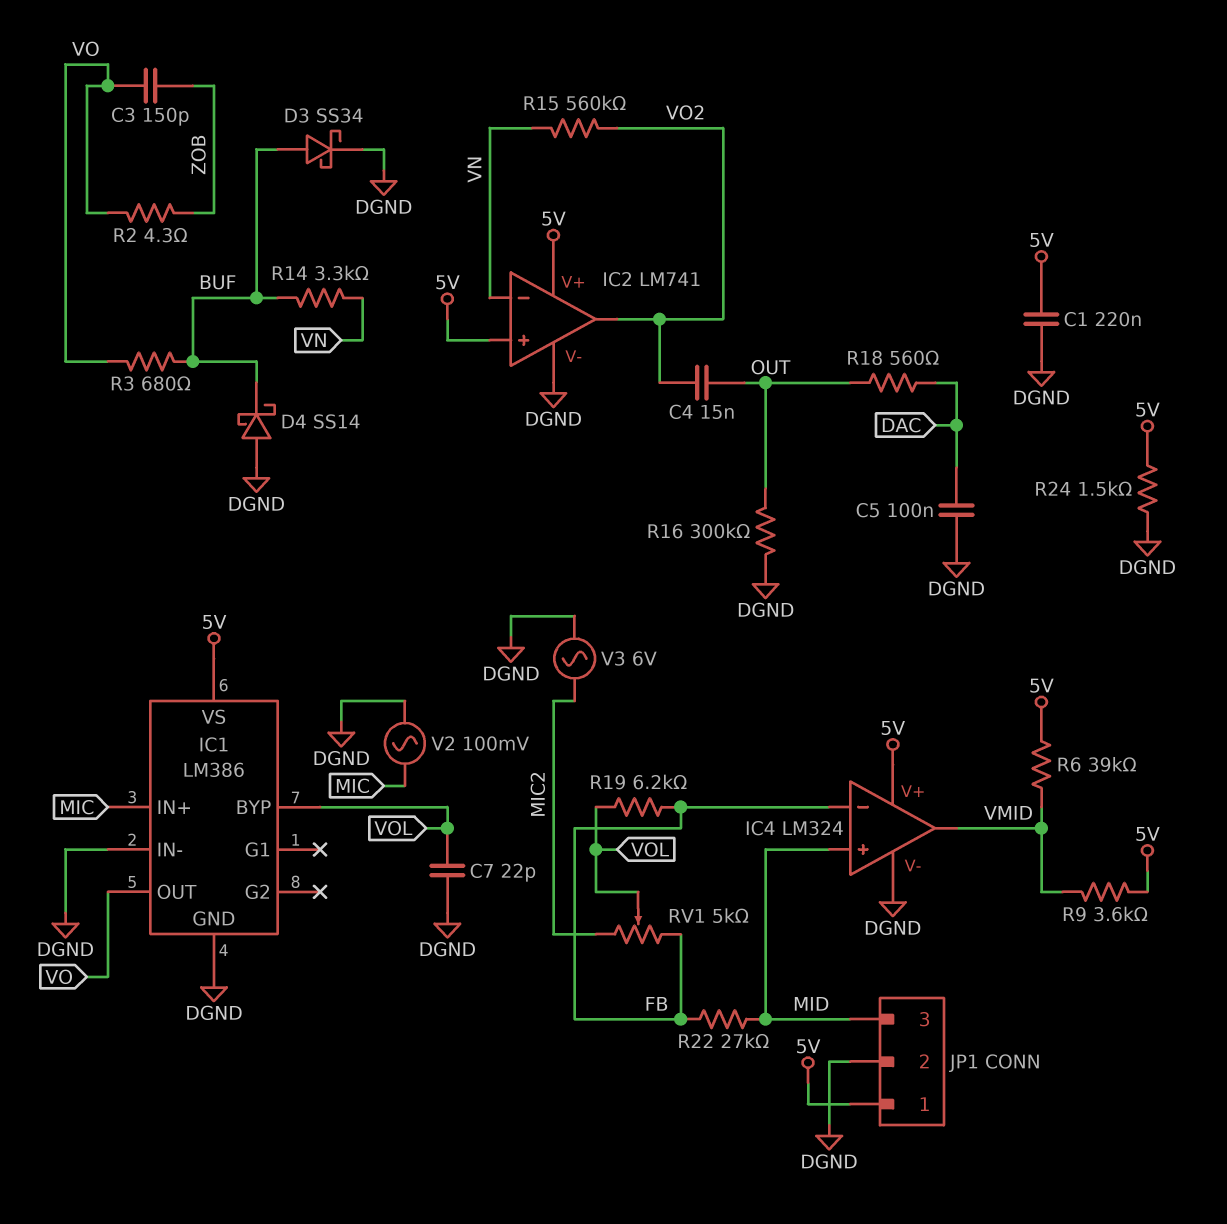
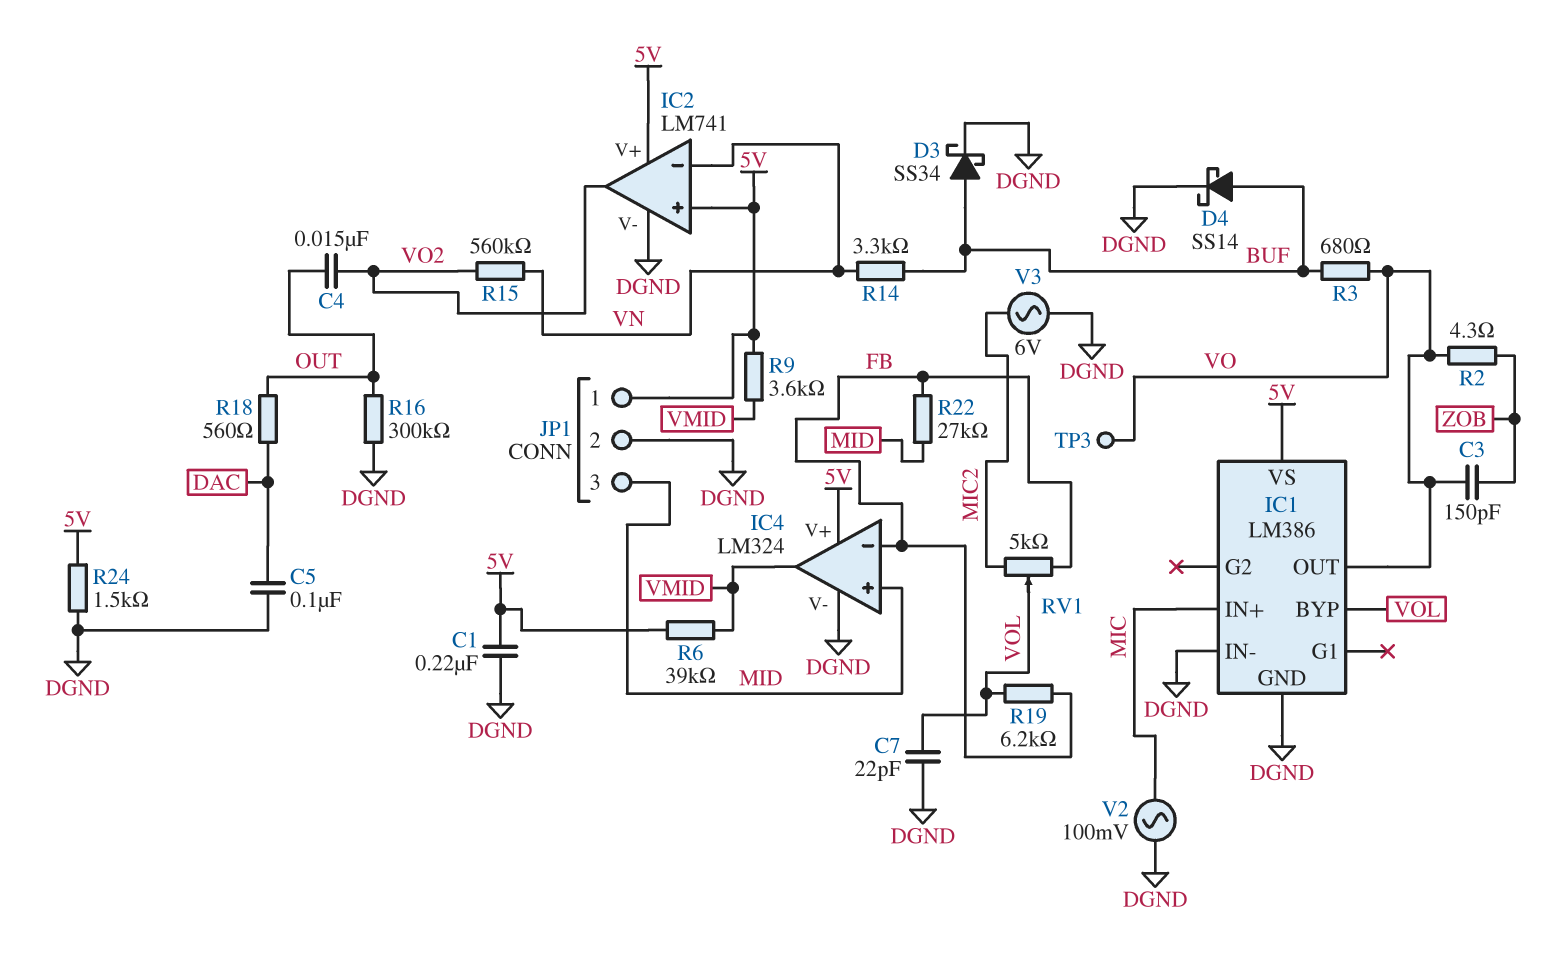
D4: schottky SS14 (A DGND, K BUF) -> schottky SS14 (A BUF, K DGND)
TP3: none -> test point (VO)

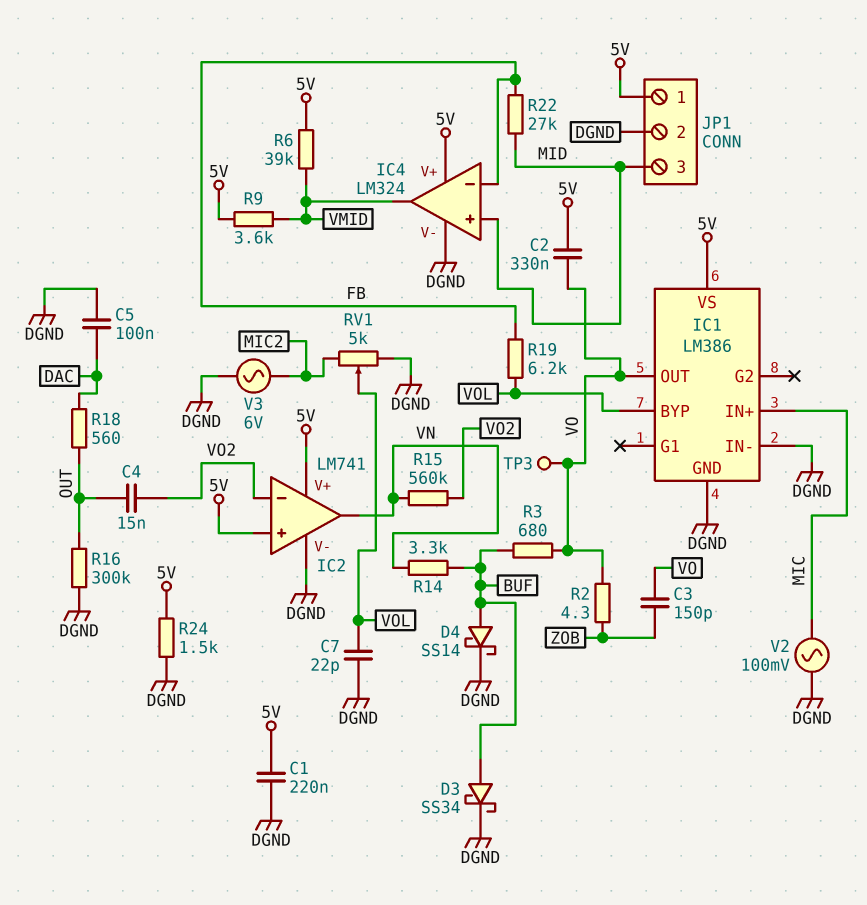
C2: none -> 330nF (5V, VO)
IC2 pin in-: VN -> VO2
IC2 pin out: VO2 -> VN
RV1: 5k (FB, MIC2, wiper VOL) -> 5k (DGND, MIC2, wiper VOL)

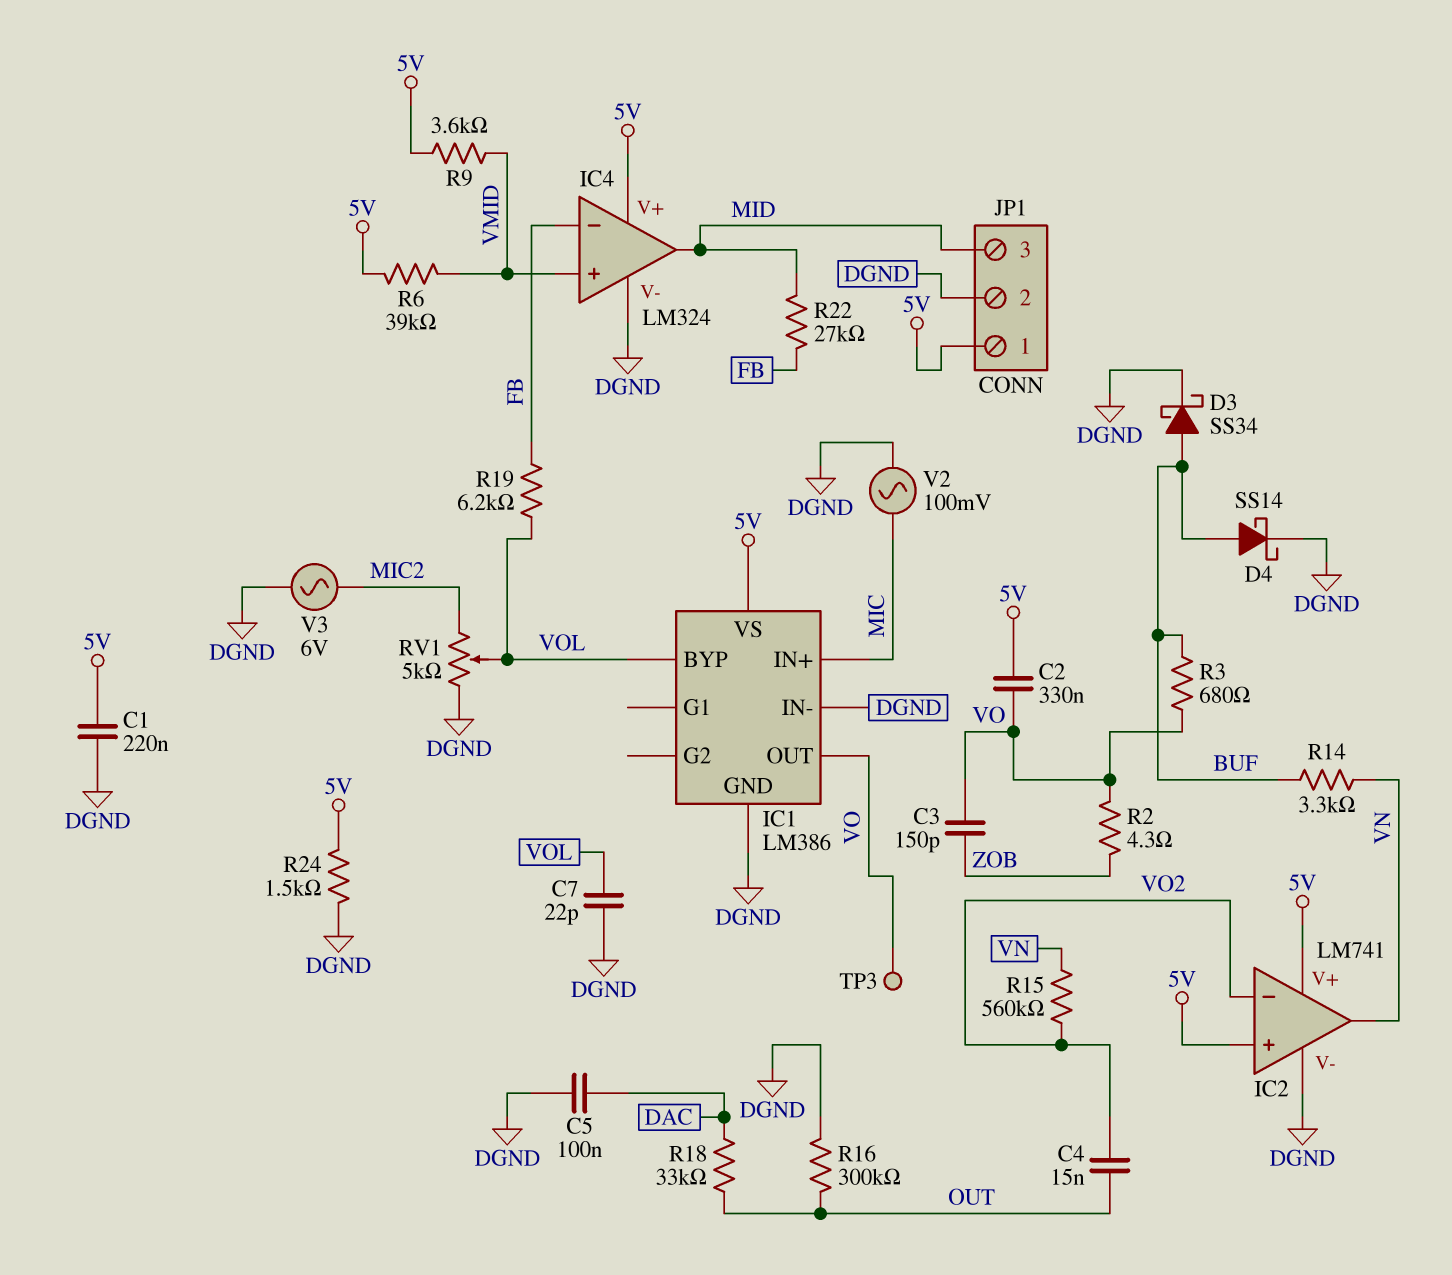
IC4 pin in+: MID -> VMID
IC4 pin out: VMID -> MID
R18: 560 (DAC, OUT) -> 33k (DAC, OUT)

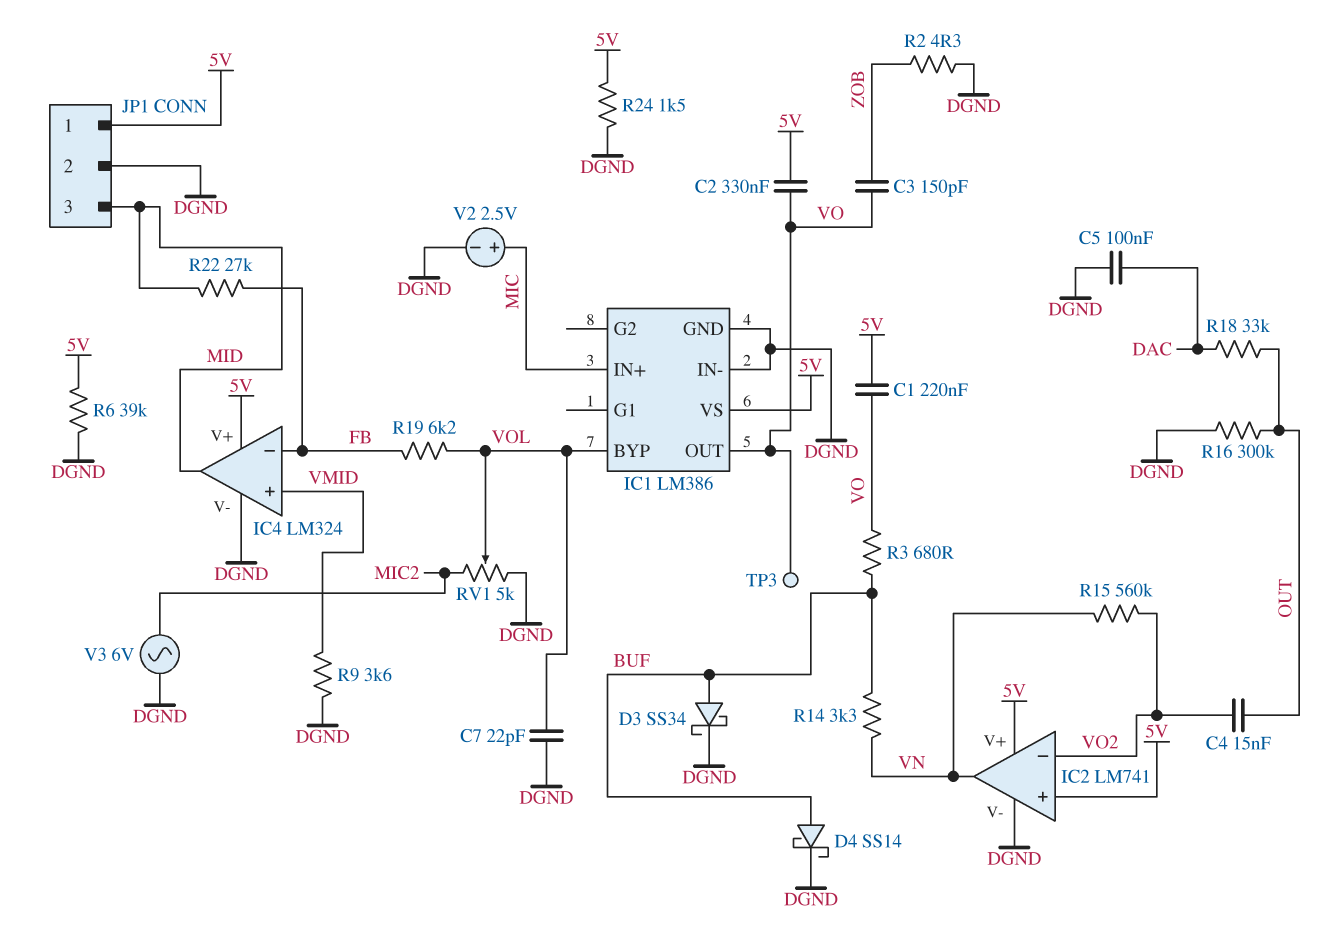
C1: 220nF (5V, DGND) -> 220nF (5V, VO)
R2: 4.3 (VO, ZOB) -> 4.3 (DGND, ZOB)
R6: 39k (5V, VMID) -> 39k (5V, DGND)
R9: 3.6k (5V, VMID) -> 3.6k (DGND, VMID)
V2: AC 100mV (DGND, MIC) -> 2.5V (plus MIC, minus DGND)

